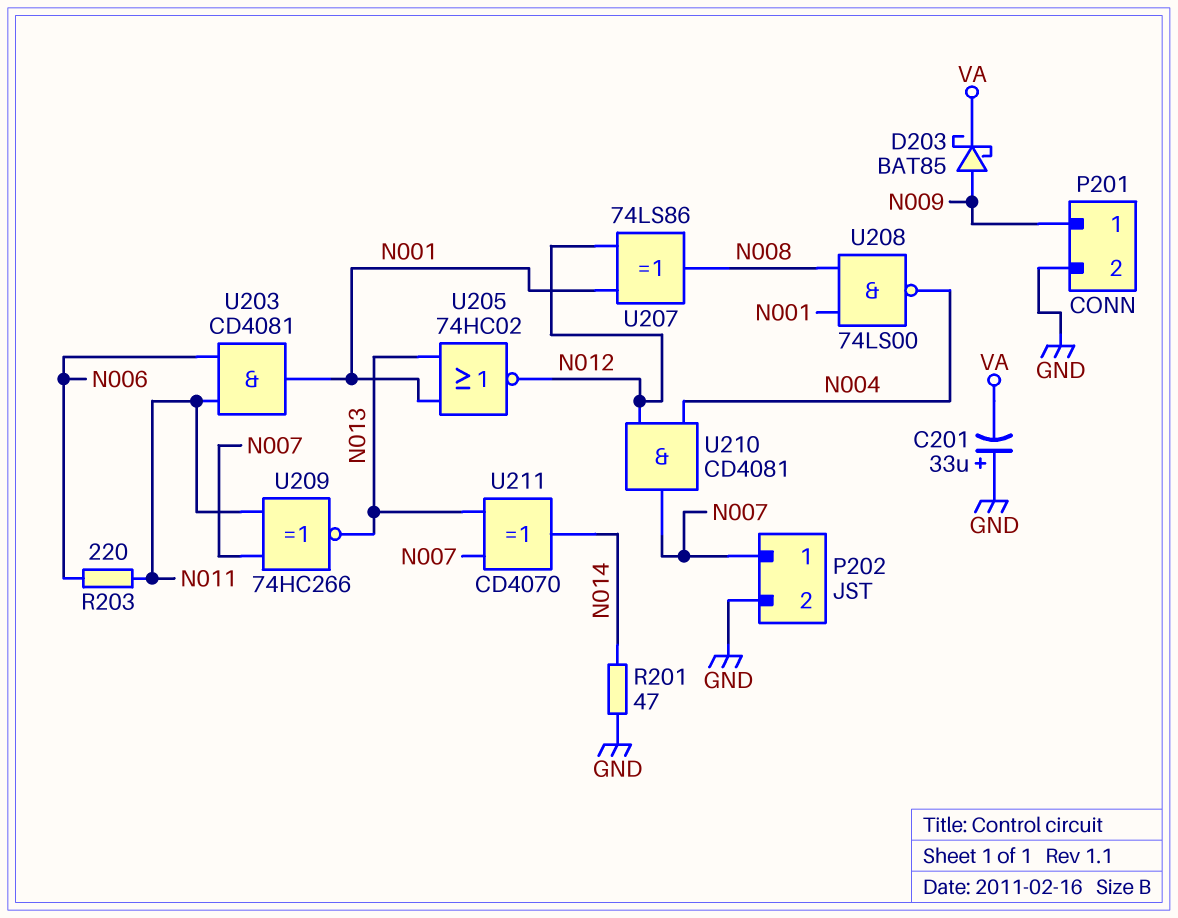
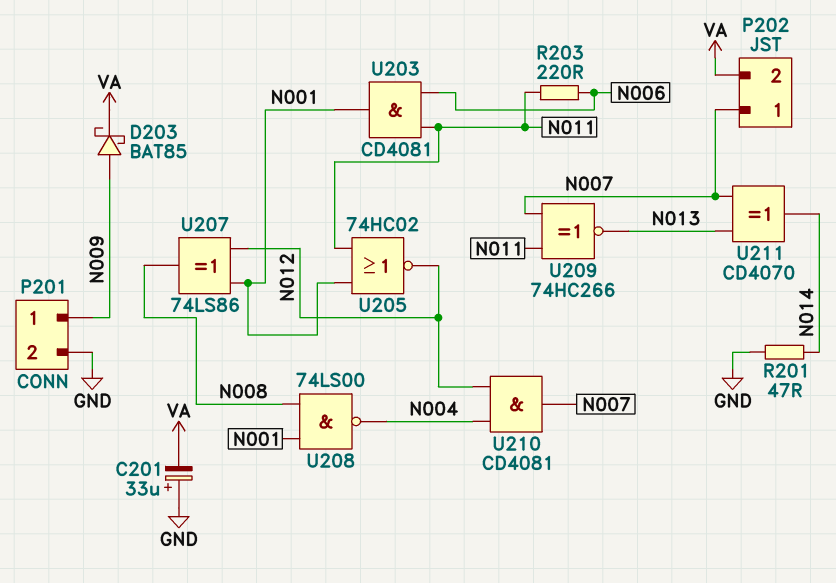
P202 pin 2: GND -> VA
U205: NOR 74HC02 (in N001, in N013, out N012) -> NOR 74HC02 (in N001, in N011, out N012)

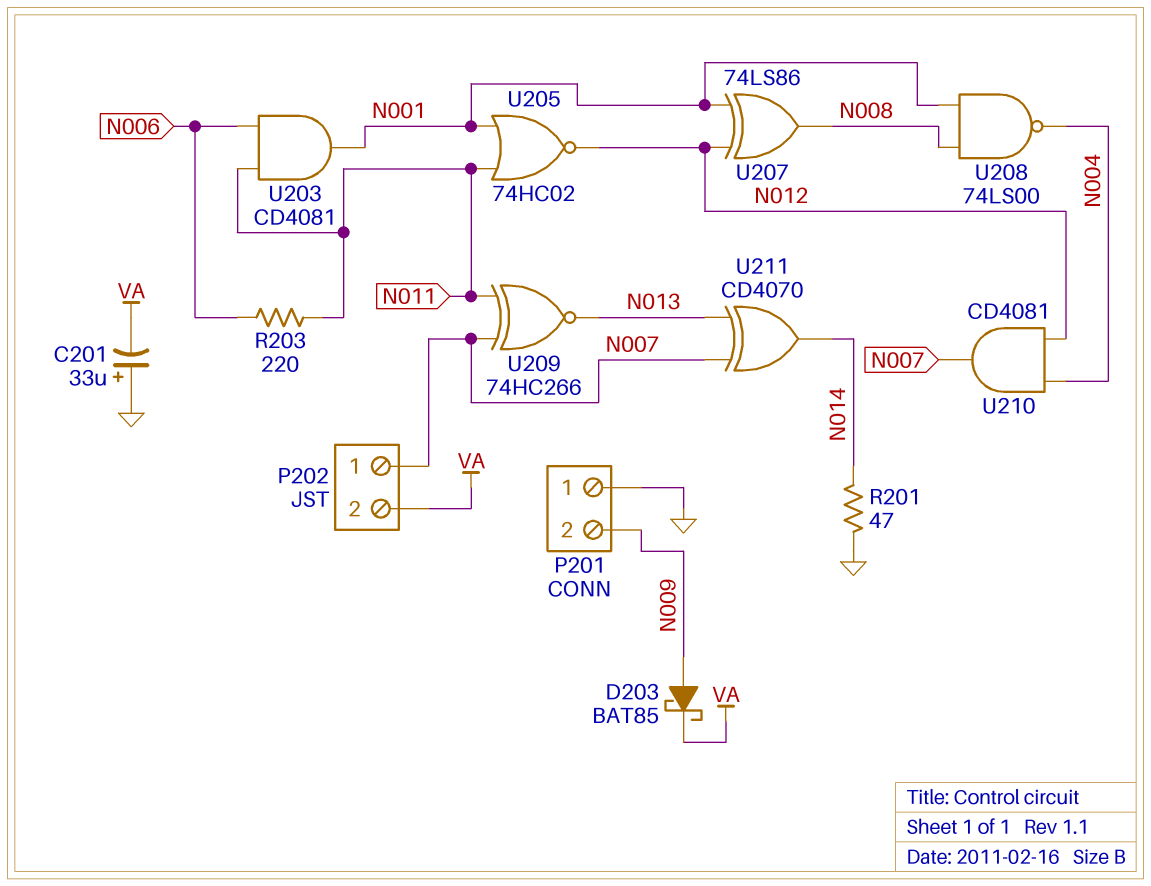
P201 pin 1: N009 -> GND
P201 pin 2: GND -> N009

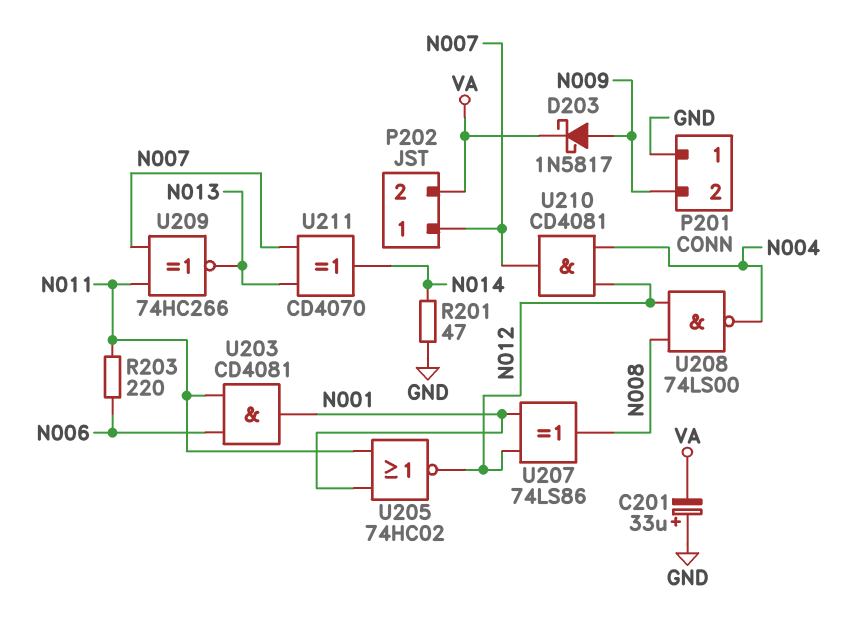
D203: schottky BAT85 (A N009, K VA) -> schottky 1N5817 (A N009, K VA)
U208: NAND 74LS00 (in N001, in N008, out N004) -> NAND 74LS00 (in N008, in N012, out N004)

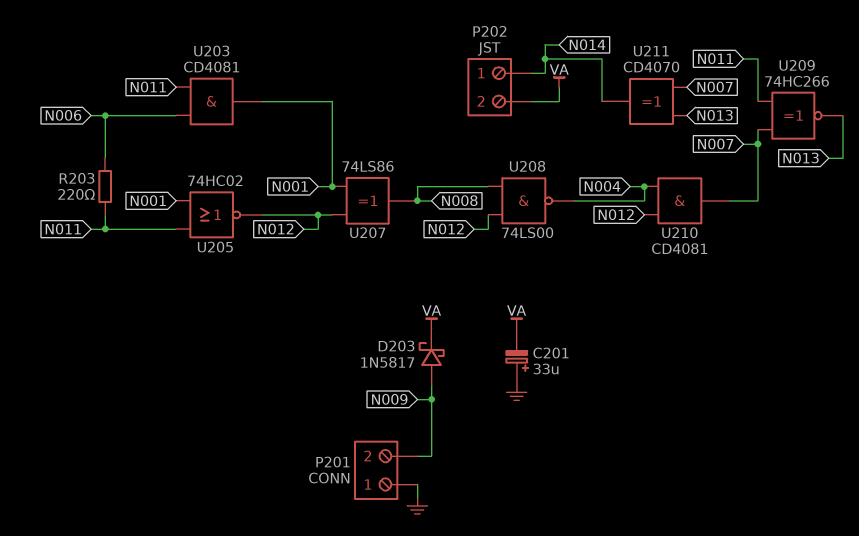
P202 pin 1: N007 -> N014
R201: 47 (GND, N014) -> none

